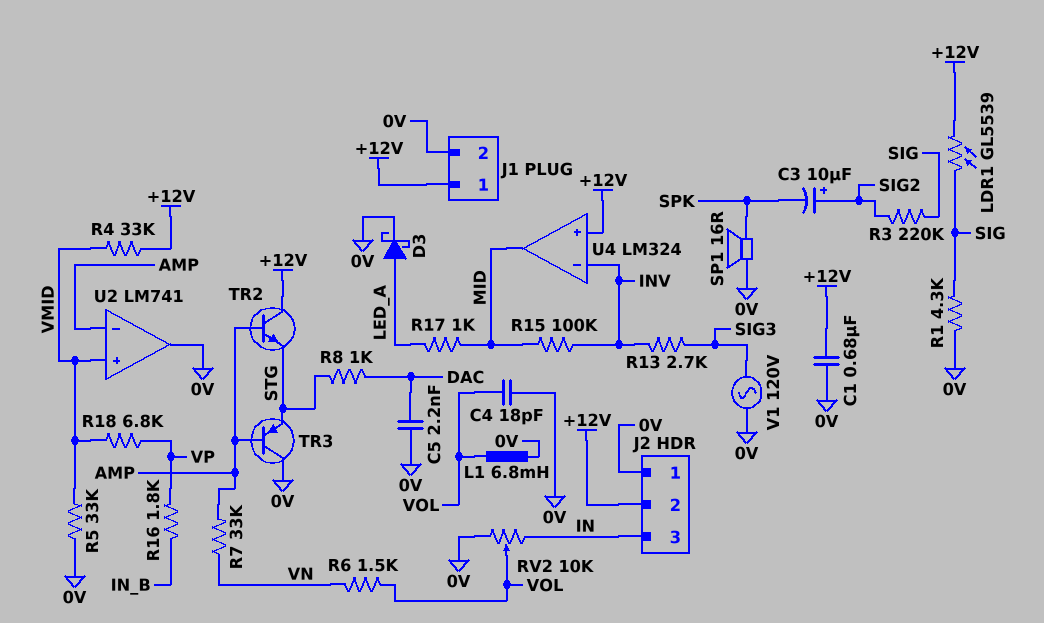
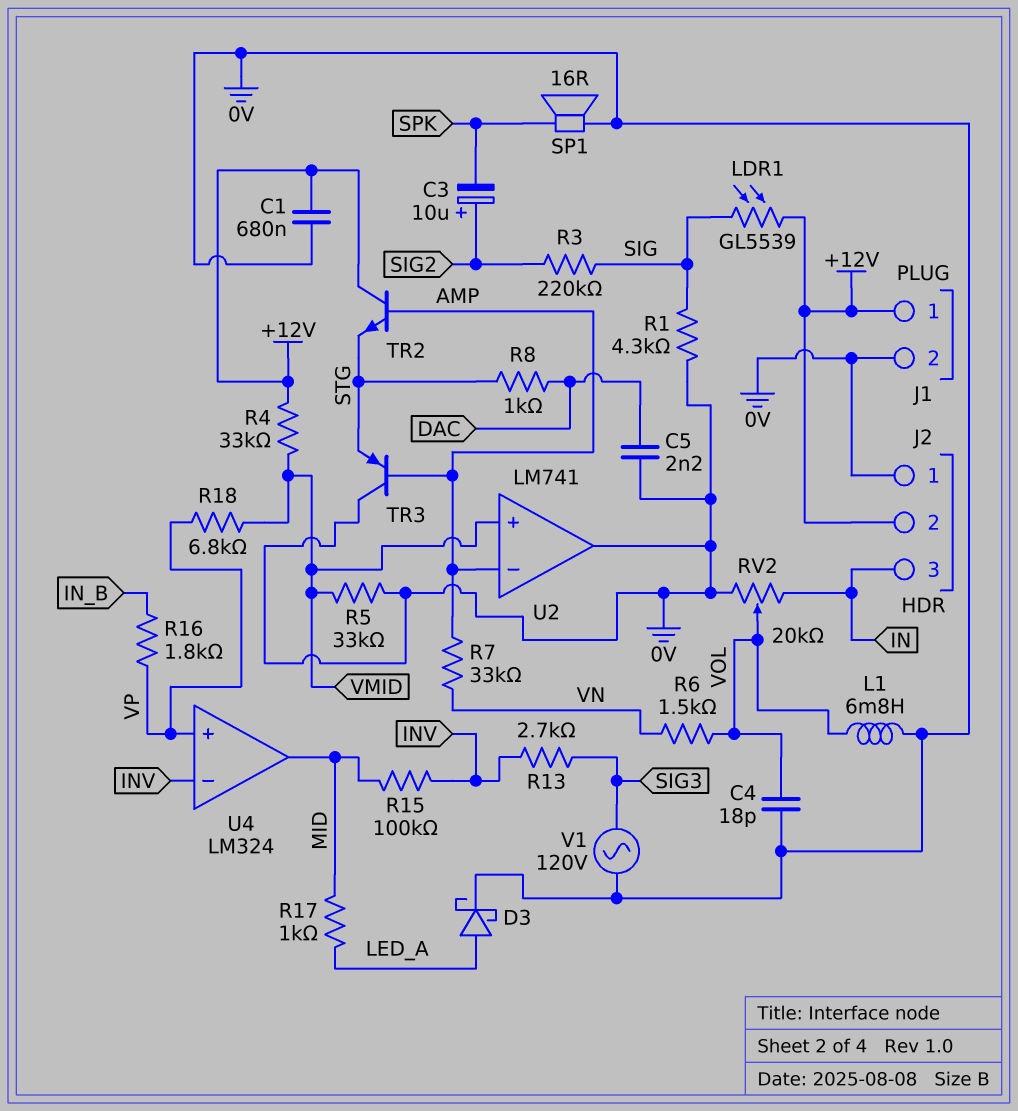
RV2: 10k (0V, IN, wiper VOL) -> 20k (0V, IN, wiper VOL)
U4 pin in+: +12V -> VP

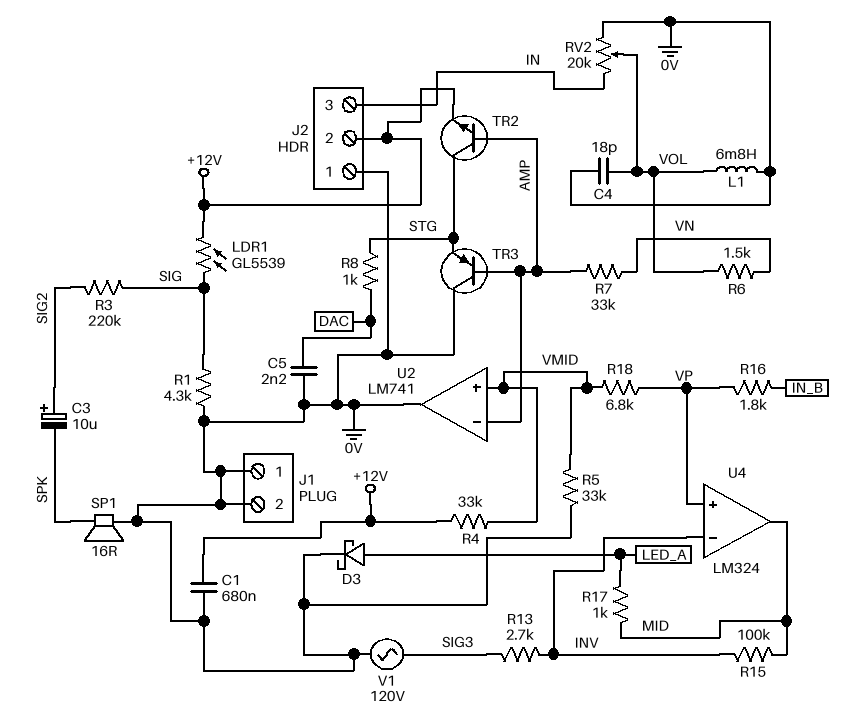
J1 pin 1: +12V -> 0V
TR2: NPN (B AMP, C +12V, E STG) -> NPN (B AMP, C STG, E +12V)

